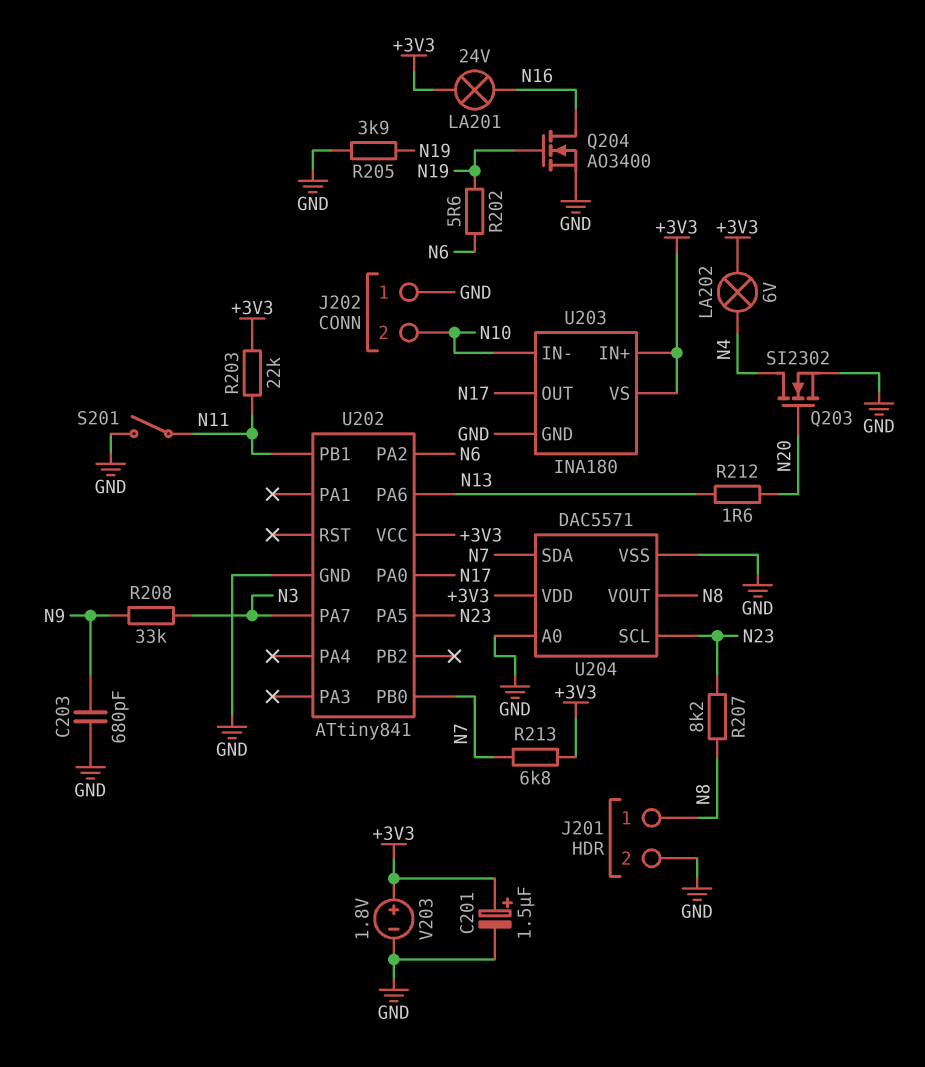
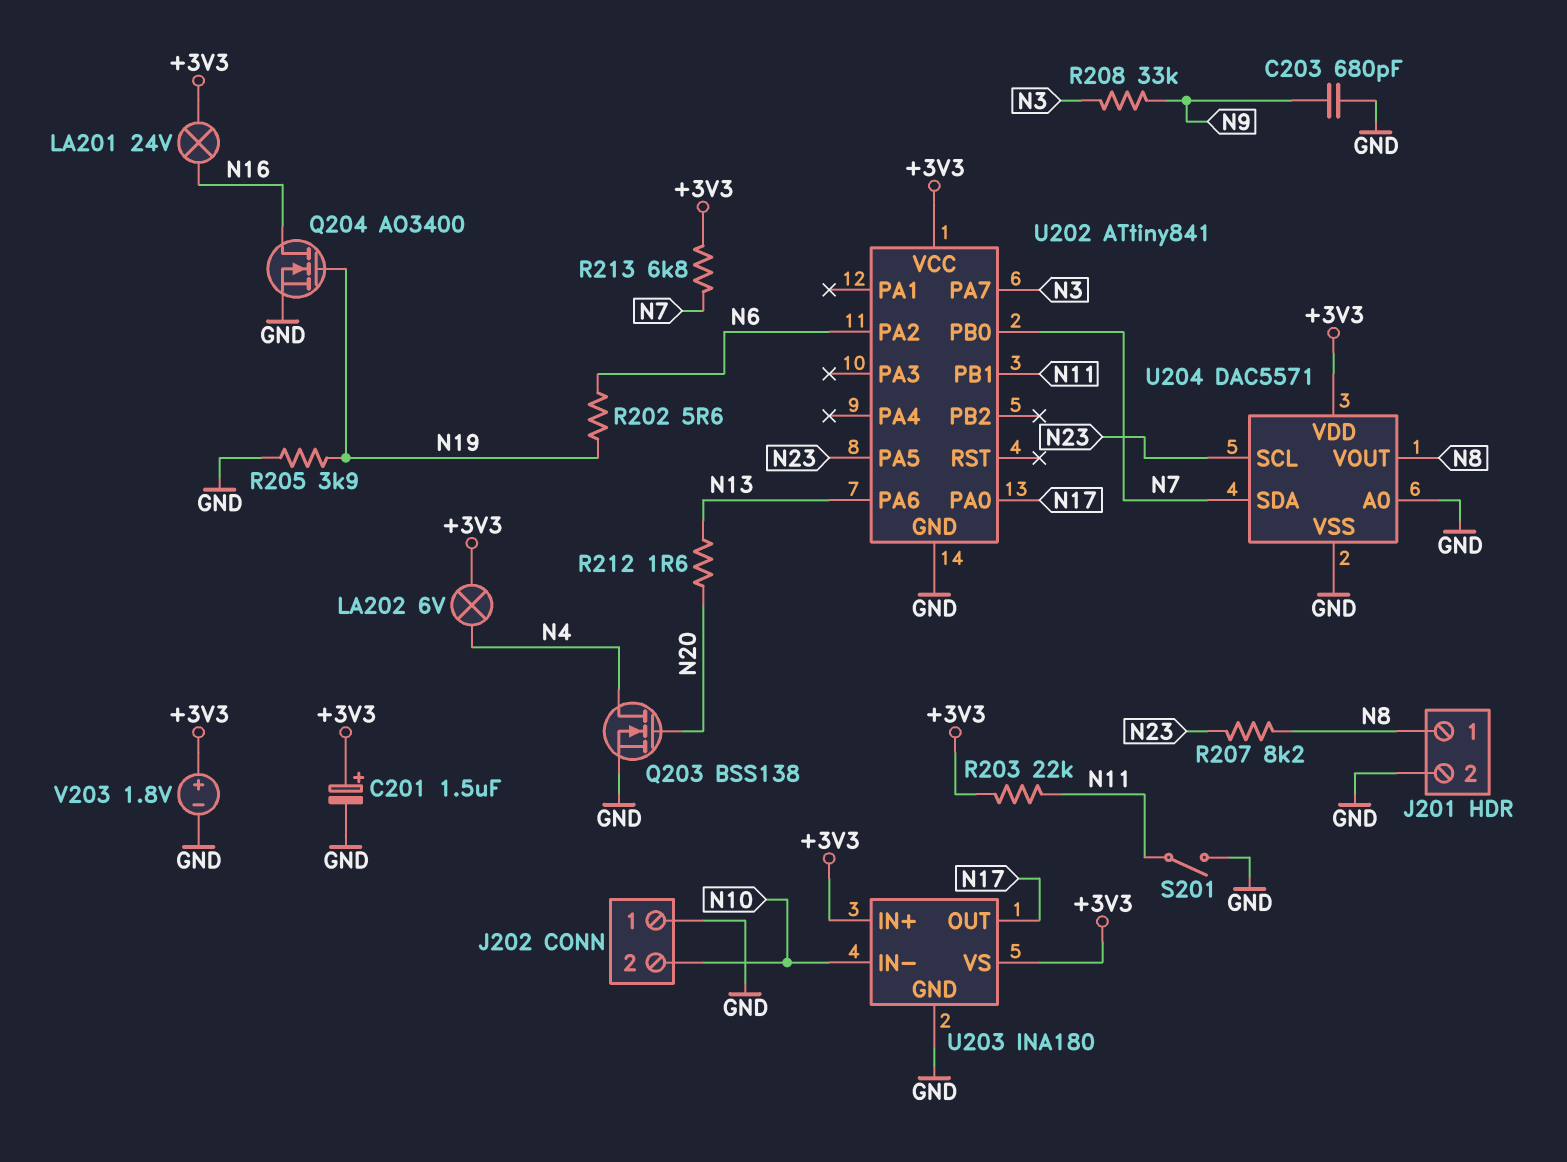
Q203: NMOS SI2302 (G N20, D N4, S GND) -> NMOS BSS138 (G N20, D N4, S GND)

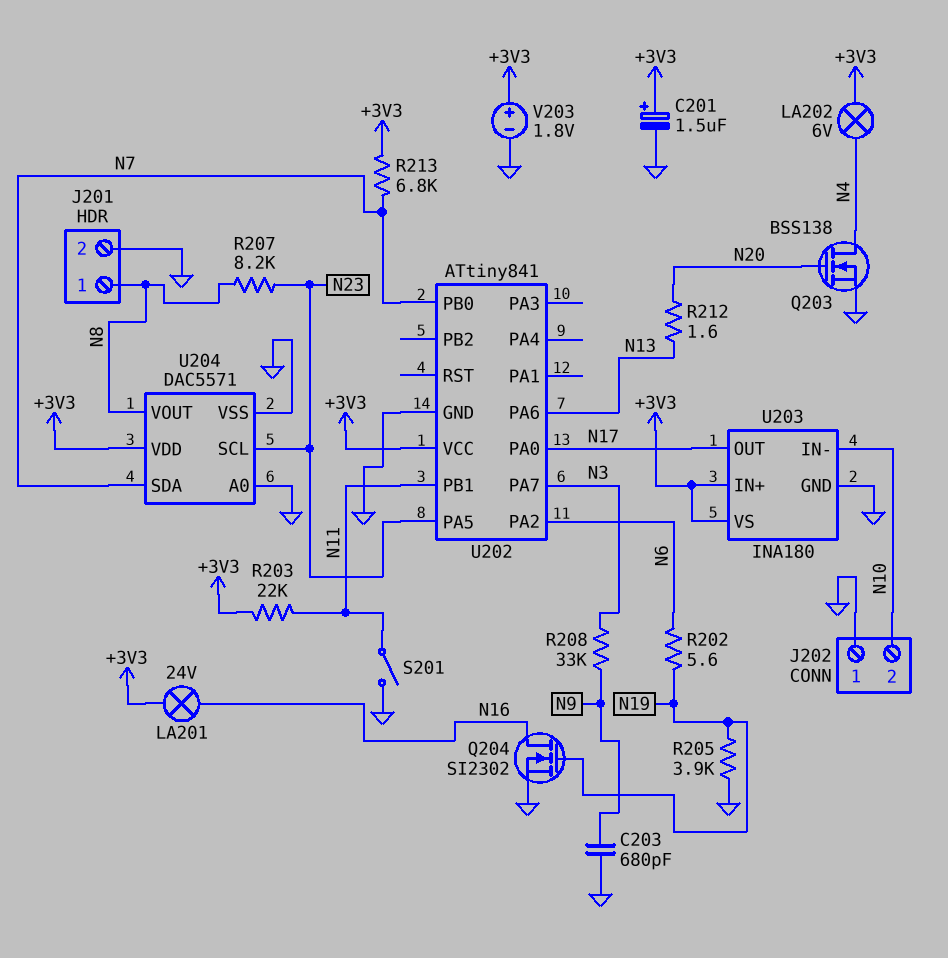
Q204: NMOS AO3400 (G N19, D N16, S GND) -> NMOS SI2302 (G N19, D N16, S GND)

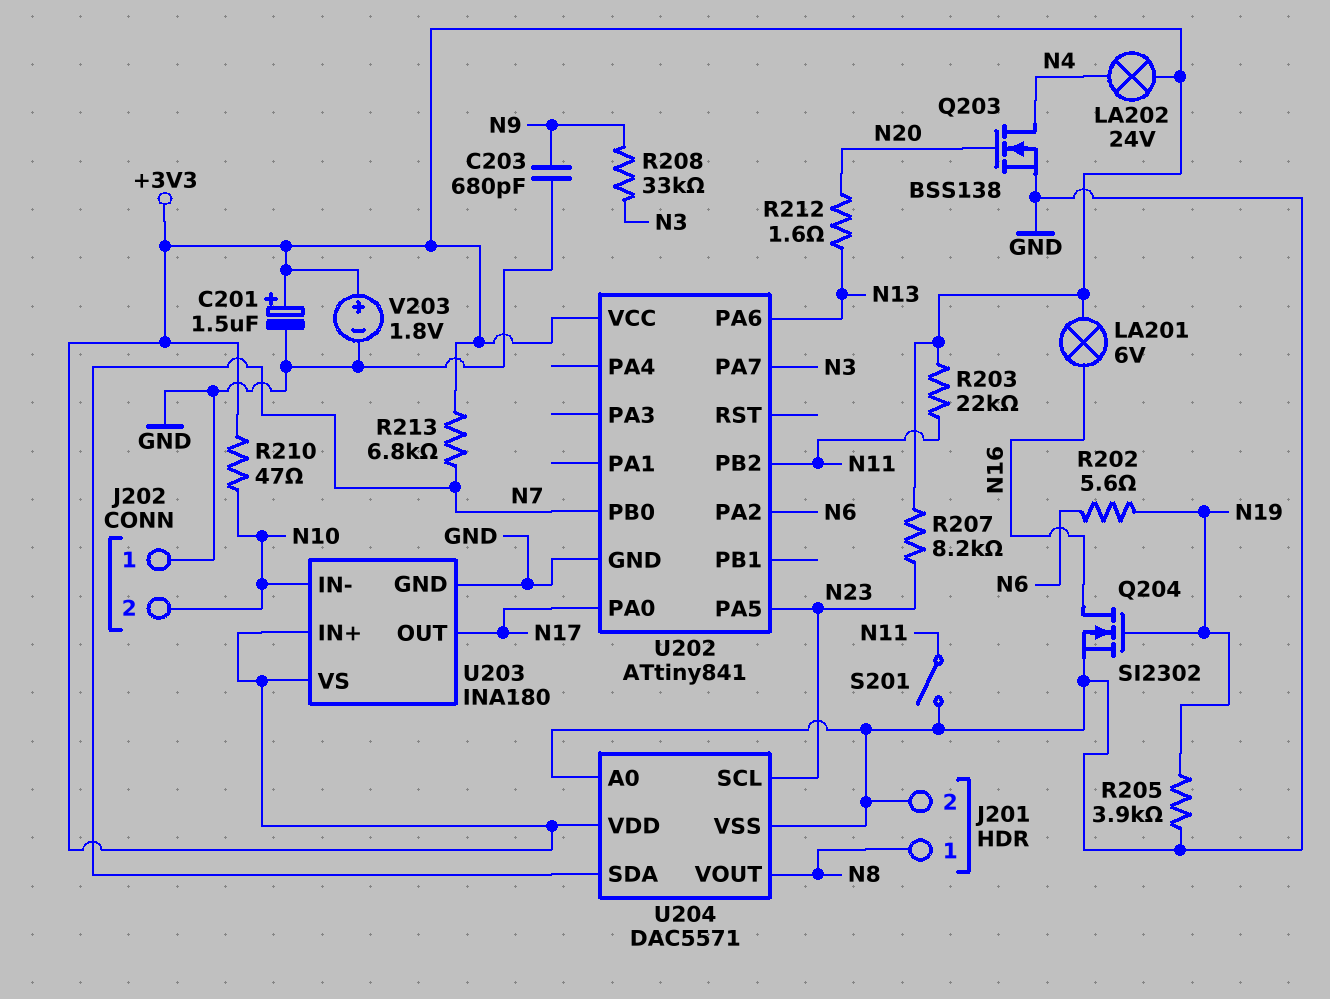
LA201: lamp 24V (+3V3, N16) -> lamp 6V (+3V3, N16)
LA202: lamp 6V (+3V3, N4) -> lamp 24V (+3V3, N4)
R207: 8.2k (N8, N23) -> 8.2k (+3V3, N23)
R210: none -> 47 (+3V3, N10)
U202 pin PB1: N11 -> none
U202 pin PB2: none -> N11

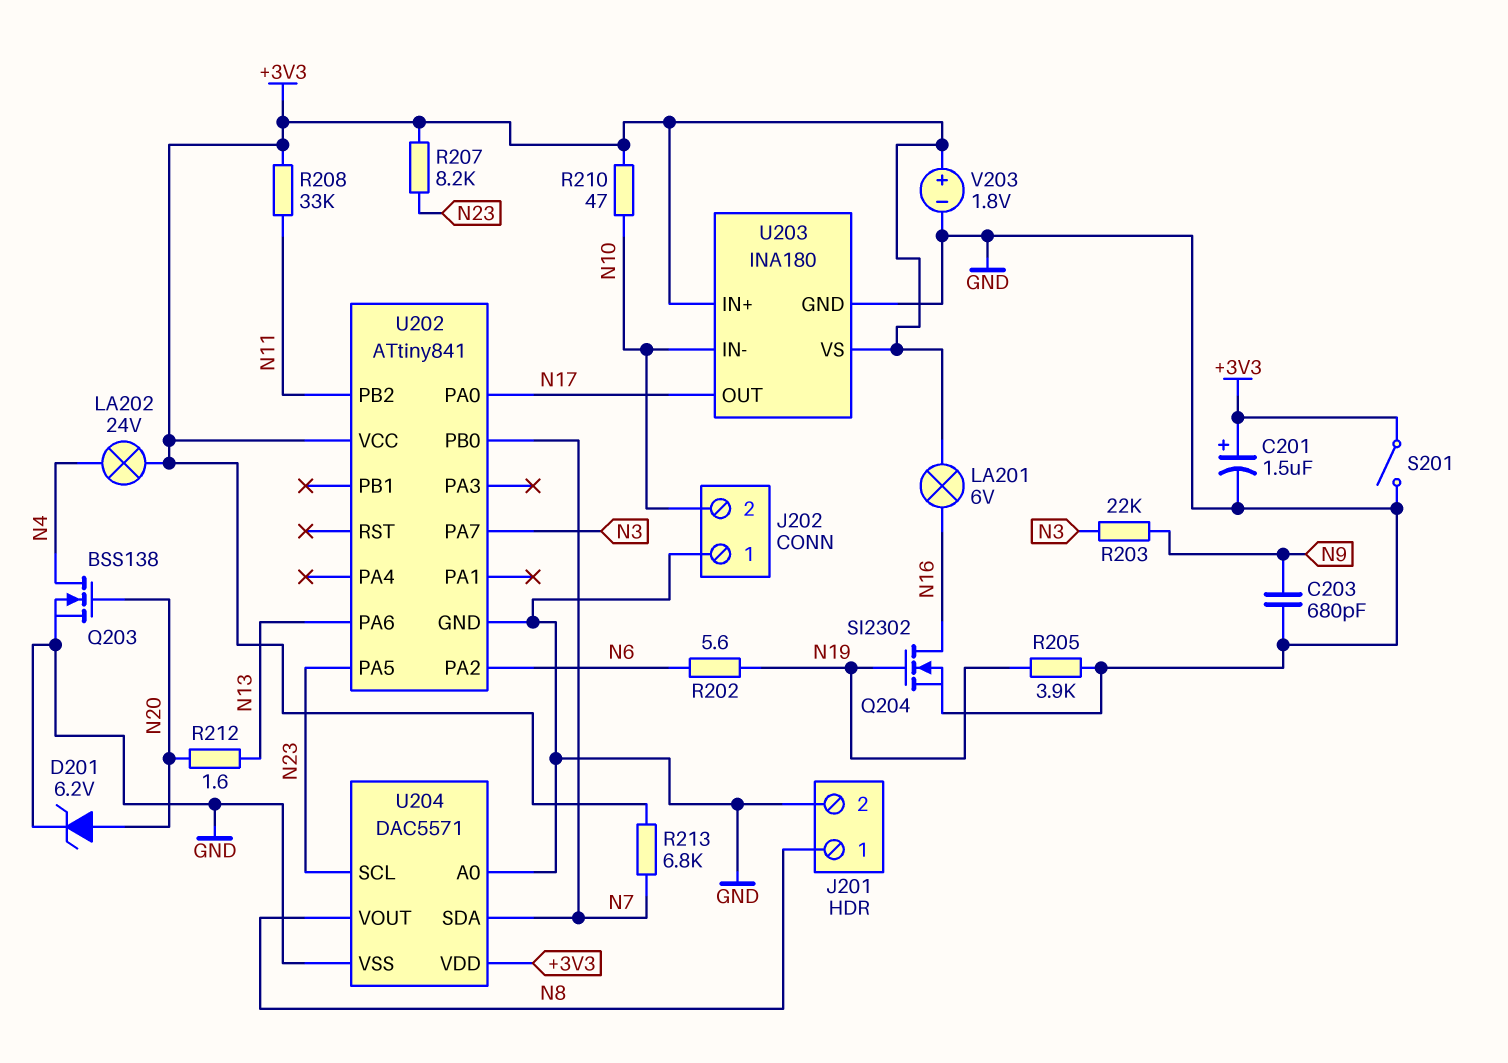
D201: none -> zener 6.2V (A N20, K GND)
R203: 22k (+3V3, N11) -> 22k (N3, N9)
R208: 33k (N3, N9) -> 33k (+3V3, N11)
S201: switch (GND, N11) -> switch (+3V3, GND)

